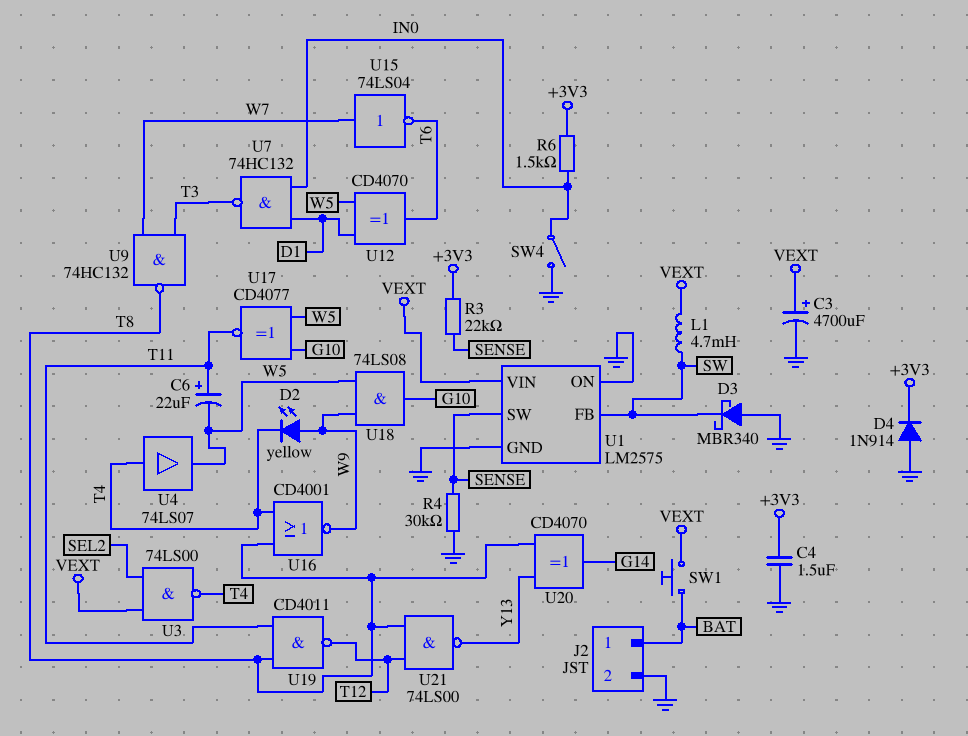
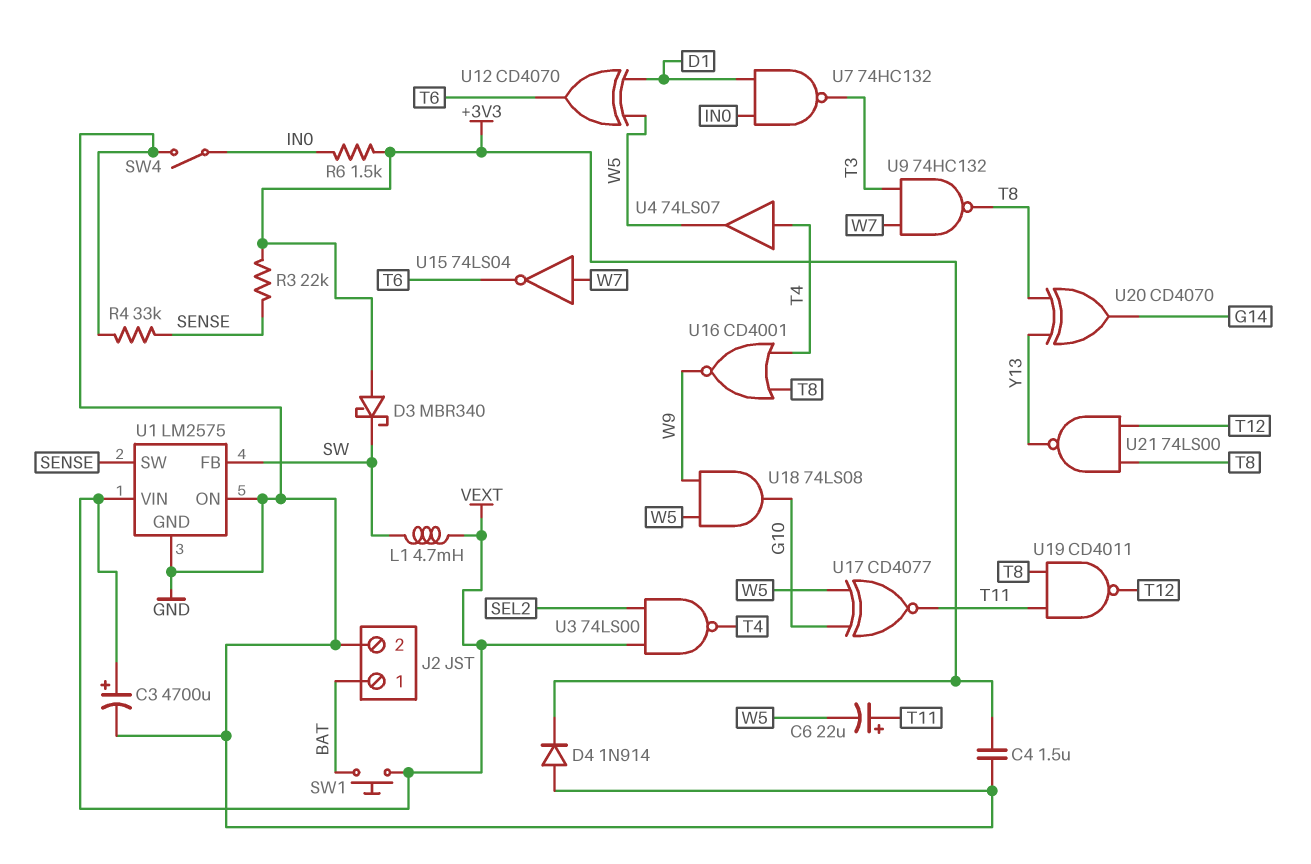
D2: LED yellow (A W9, K T4) -> none
D3: schottky MBR340 (A GND, K SW) -> schottky MBR340 (A +3V3, K SW)
R4: 30k (GND, SENSE) -> 33k (GND, SENSE)

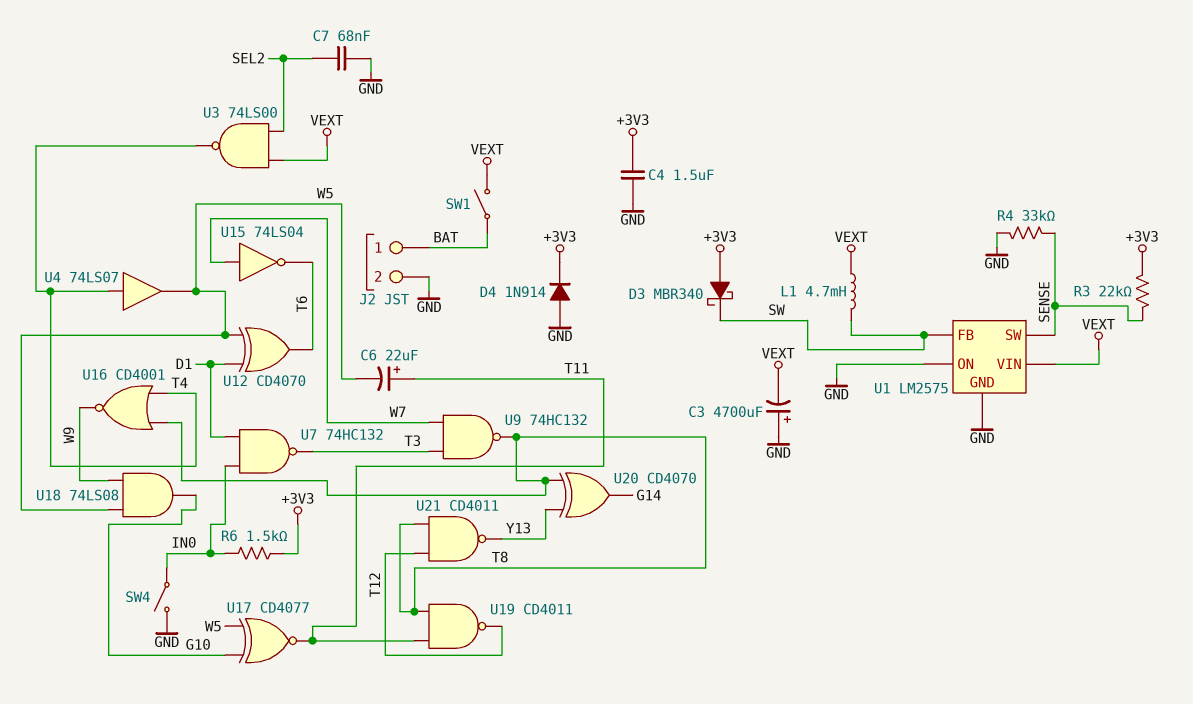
C3: 4700uF (plus VEXT, minus GND) -> 4700uF (plus GND, minus VEXT)
C7: none -> 68nF (GND, SEL2)
SW1: button (BAT, VEXT) -> switch (BAT, VEXT)
U21: NAND 74LS00 (in T8, in T12, out Y13) -> NAND CD4011 (in T8, in T12, out Y13)

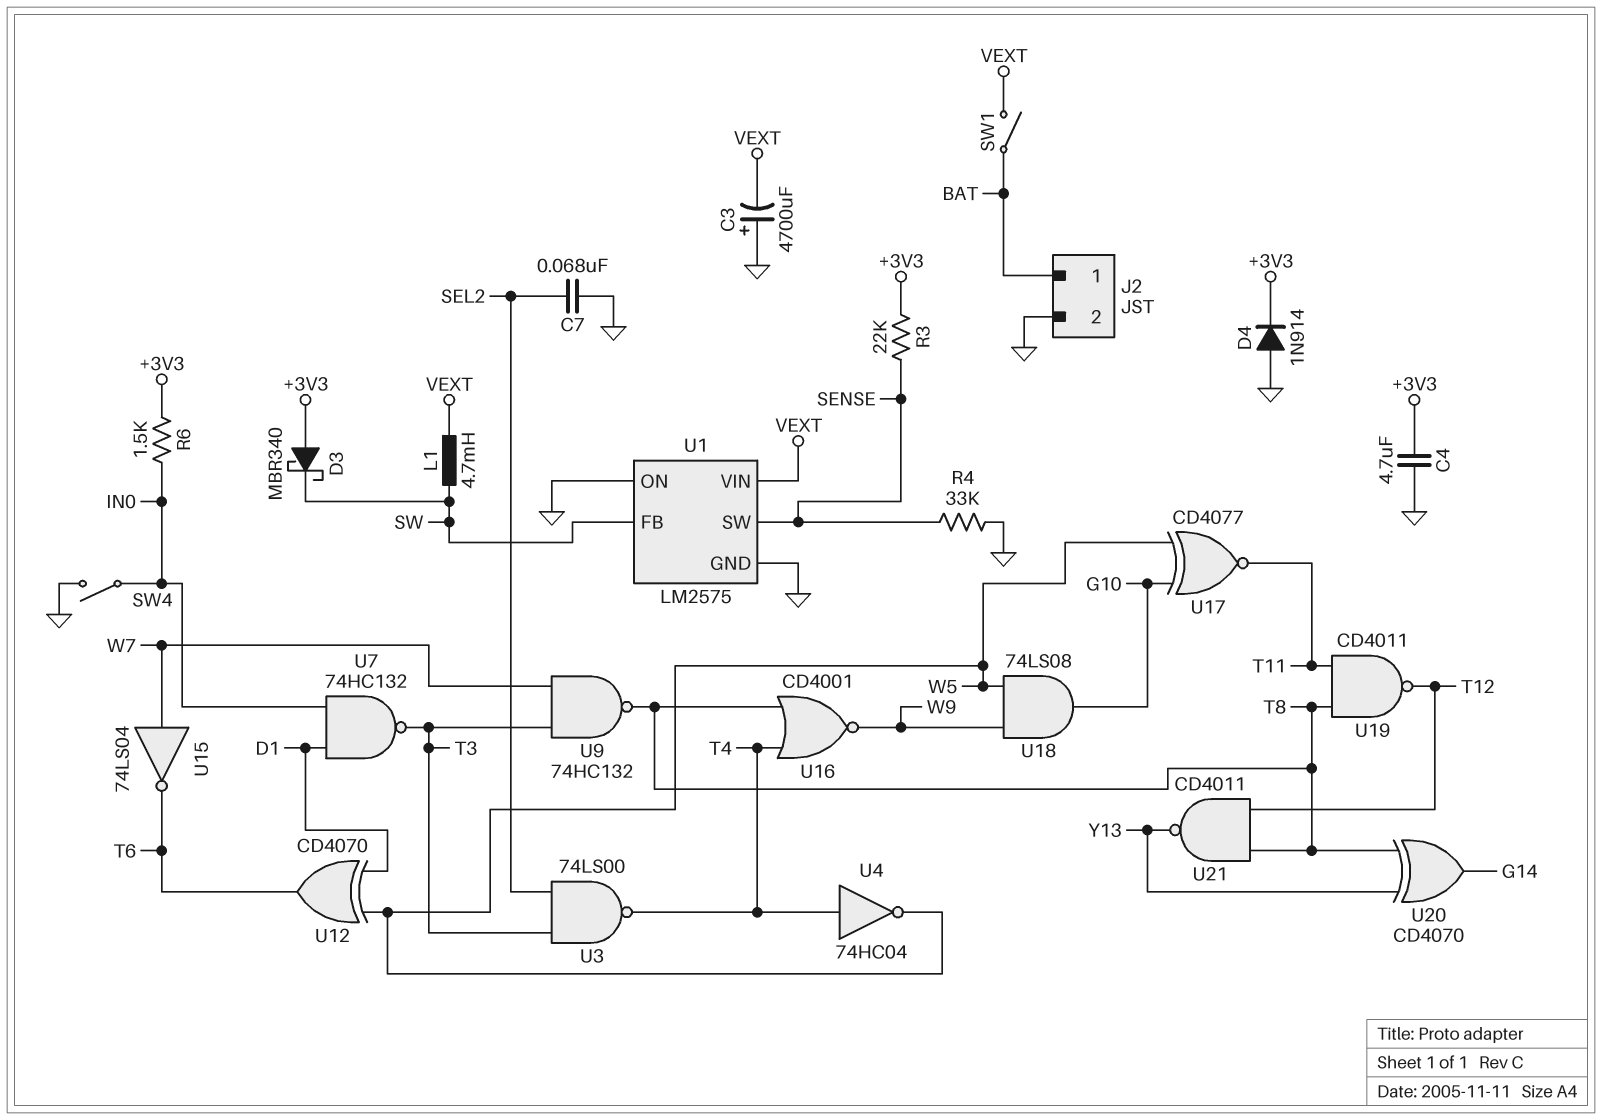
C4: 1.5uF (+3V3, GND) -> 4.7uF (+3V3, GND)
C6: 22uF (plus T11, minus W5) -> none
U3: NAND 74LS00 (in SEL2, in VEXT, out T4) -> NAND 74LS00 (in SEL2, in T3, out T4)
U4: buffer 74LS07 (in T4, out W5) -> NOT 74HC04 (in T4, out W5)

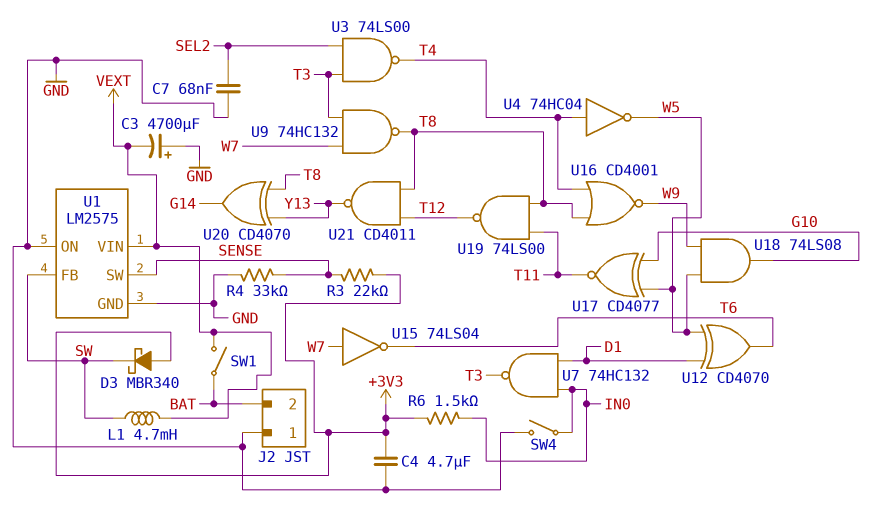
D4: diode 1N914 (A GND, K +3V3) -> none
J2 pin 1: BAT -> GND
J2 pin 2: GND -> BAT
U19: NAND CD4011 (in T8, in T11, out T12) -> NAND 74LS00 (in T8, in T11, out T12)

